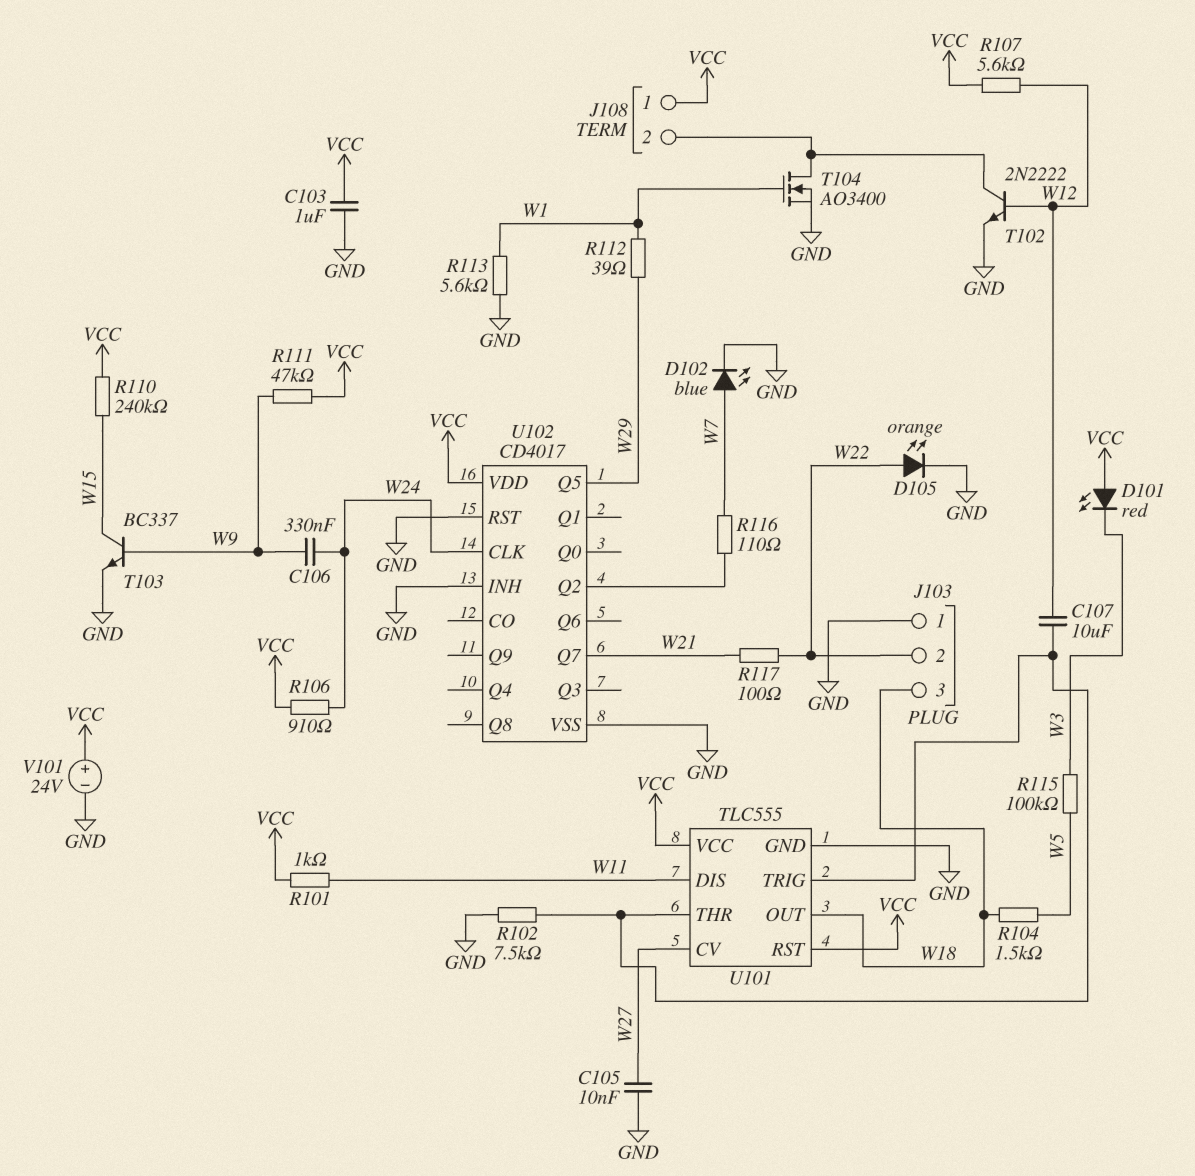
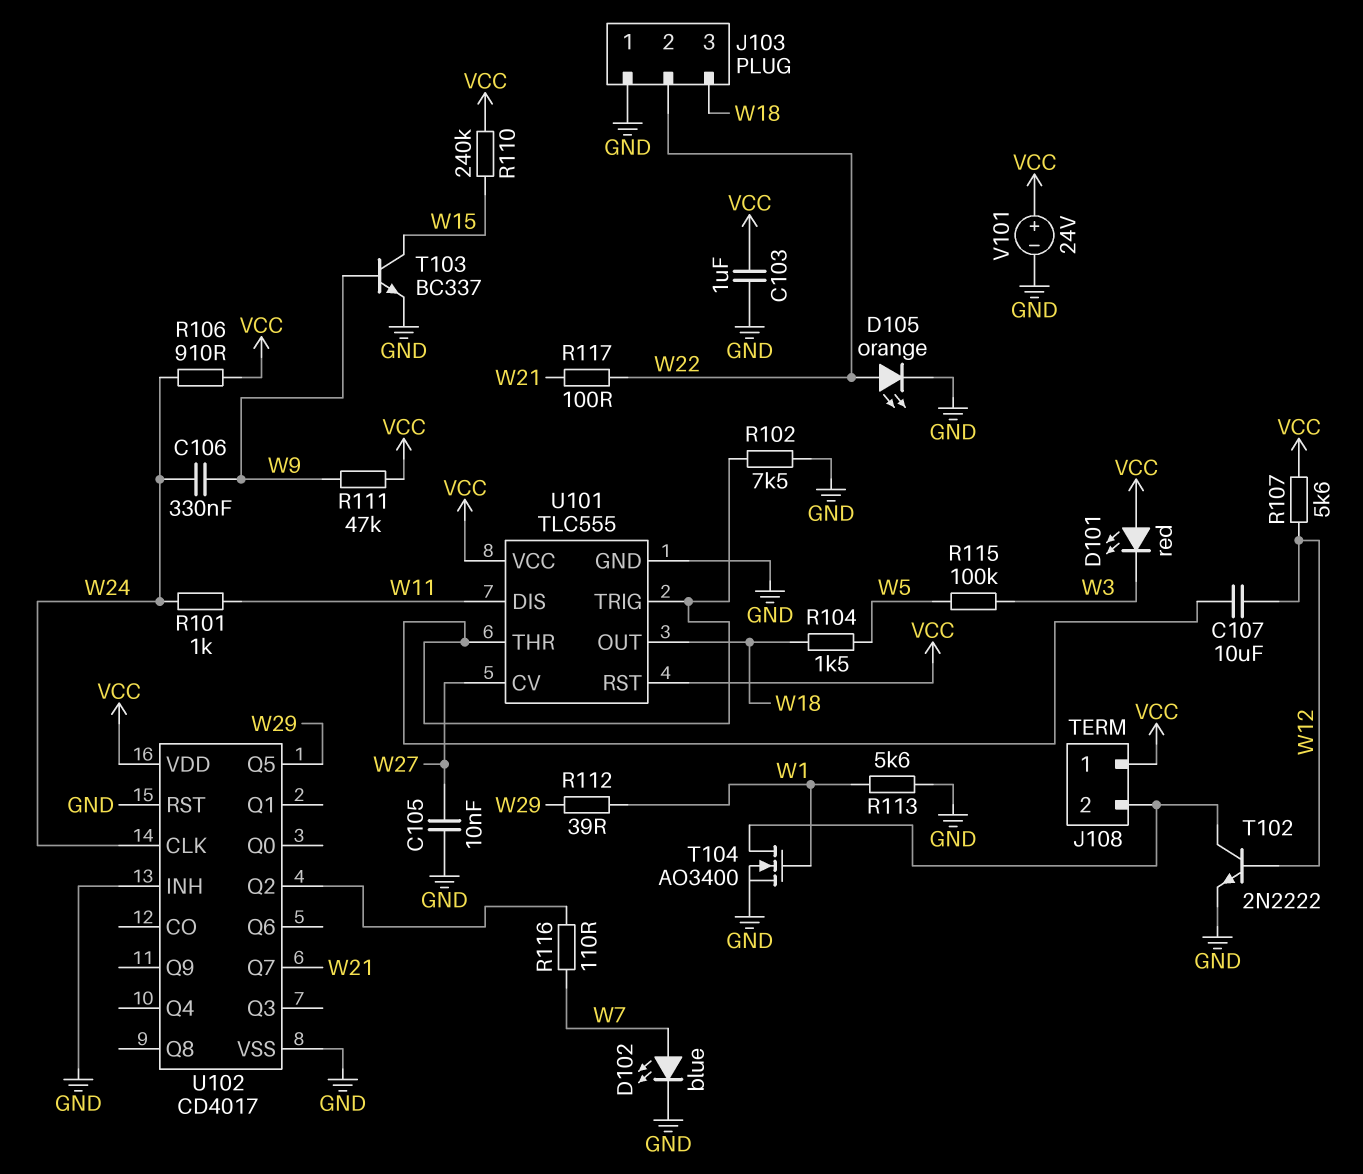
R101: 1k (VCC, W11) -> 1k (W11, W24)

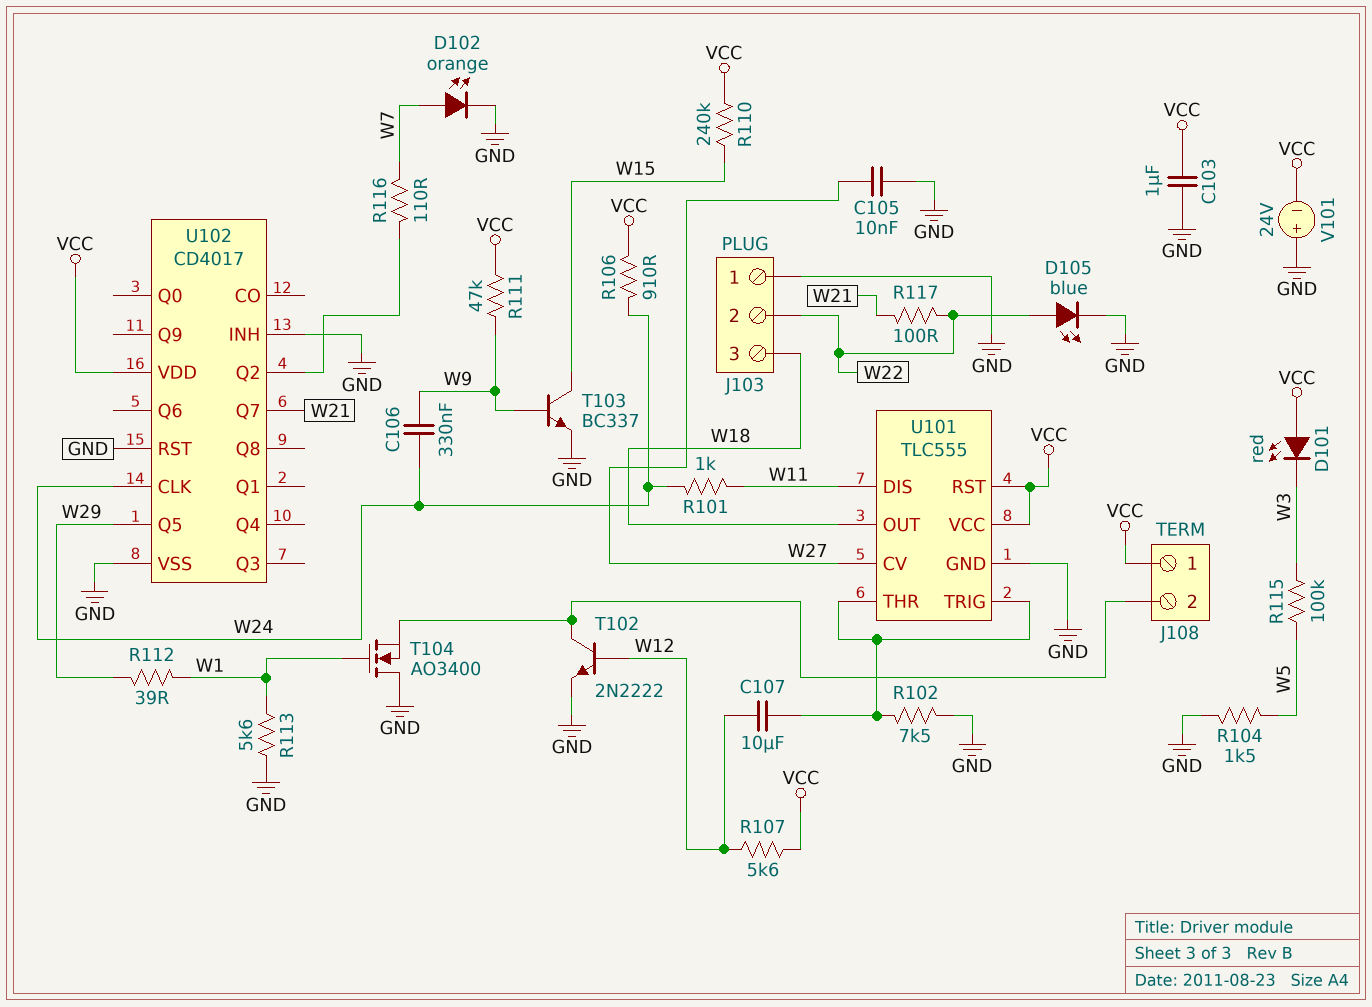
D102: LED blue (A W7, K GND) -> LED orange (A W7, K GND)
D105: LED orange (A W22, K GND) -> LED blue (A W22, K GND)
R104: 1.5k (W5, W18) -> 1.5k (GND, W5)
T104: NMOS AO3400 (G W1, D J108/2, S GND) -> NMOS AO3400 (G W1, D GND, S J108/2)
V101: 24V (plus VCC, minus GND) -> 24V (plus GND, minus VCC)

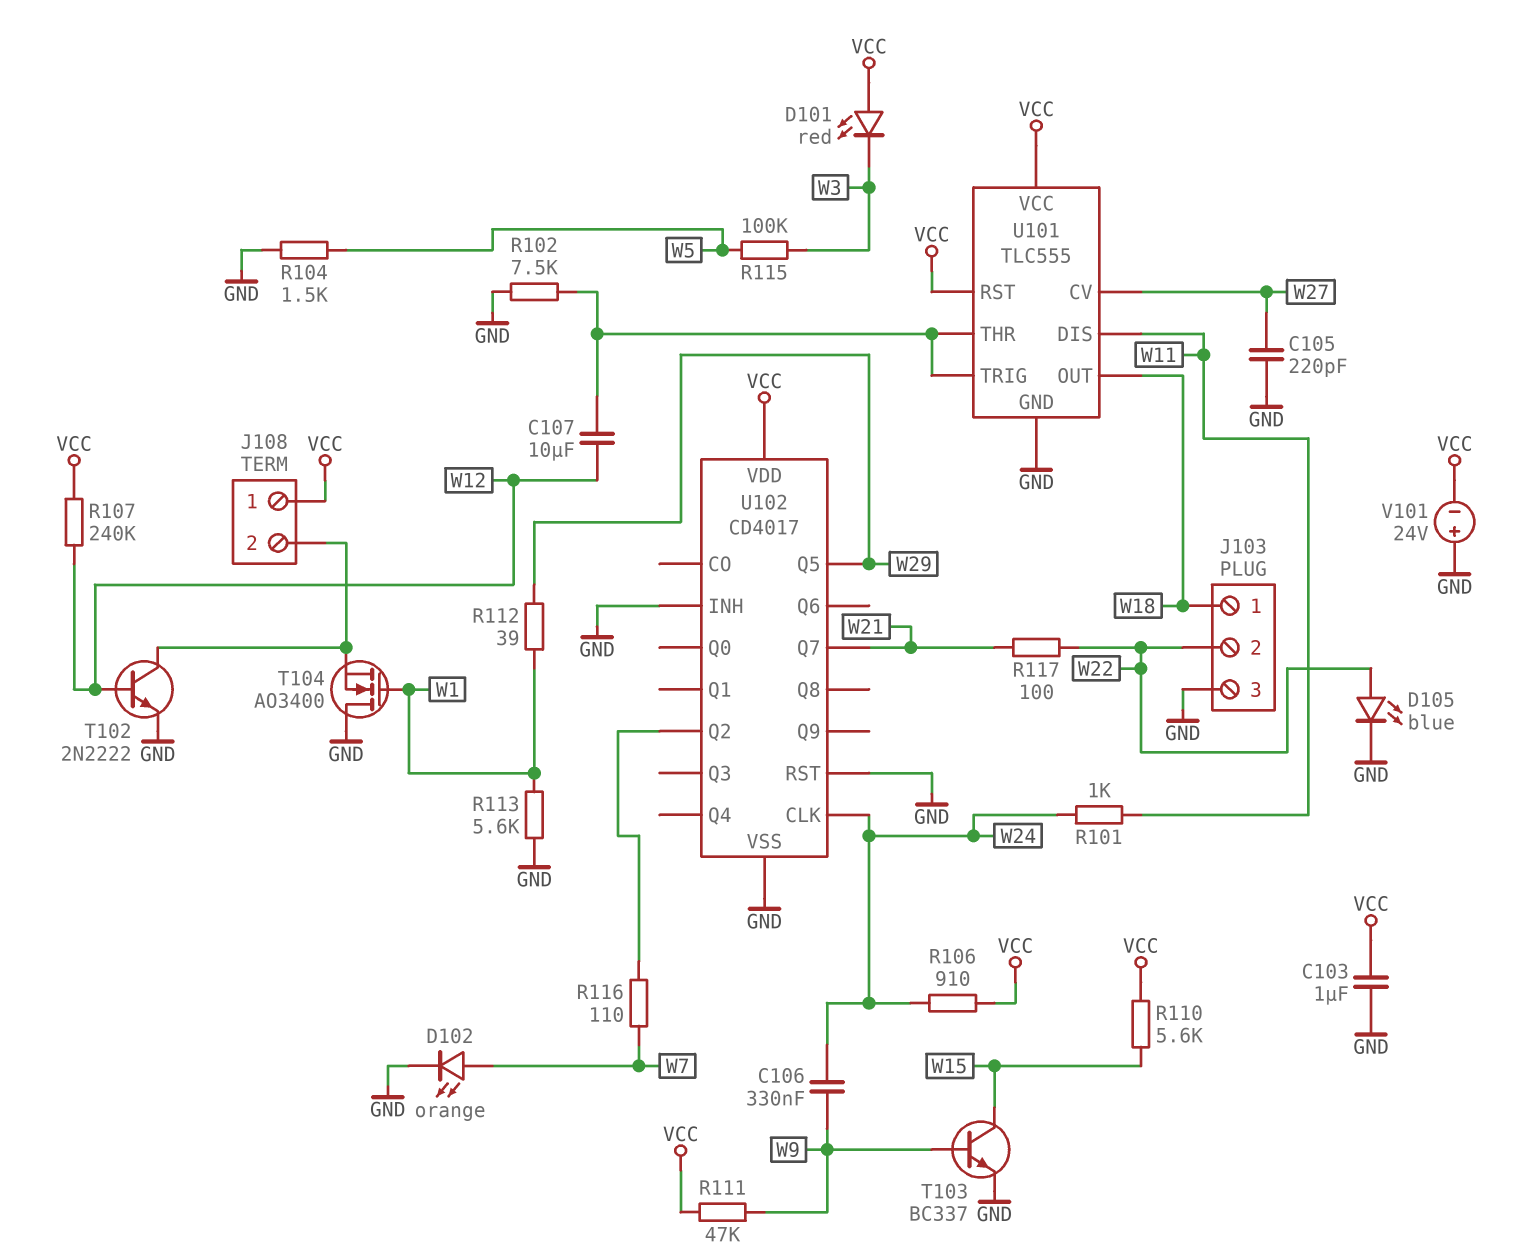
C105: 10nF (GND, W27) -> 220pF (GND, W27)
J103 pin 1: GND -> W18
J103 pin 3: W18 -> GND
R107: 5.6k (VCC, W12) -> 240k (VCC, W12)
R110: 240k (VCC, W15) -> 5.6k (VCC, W15)

